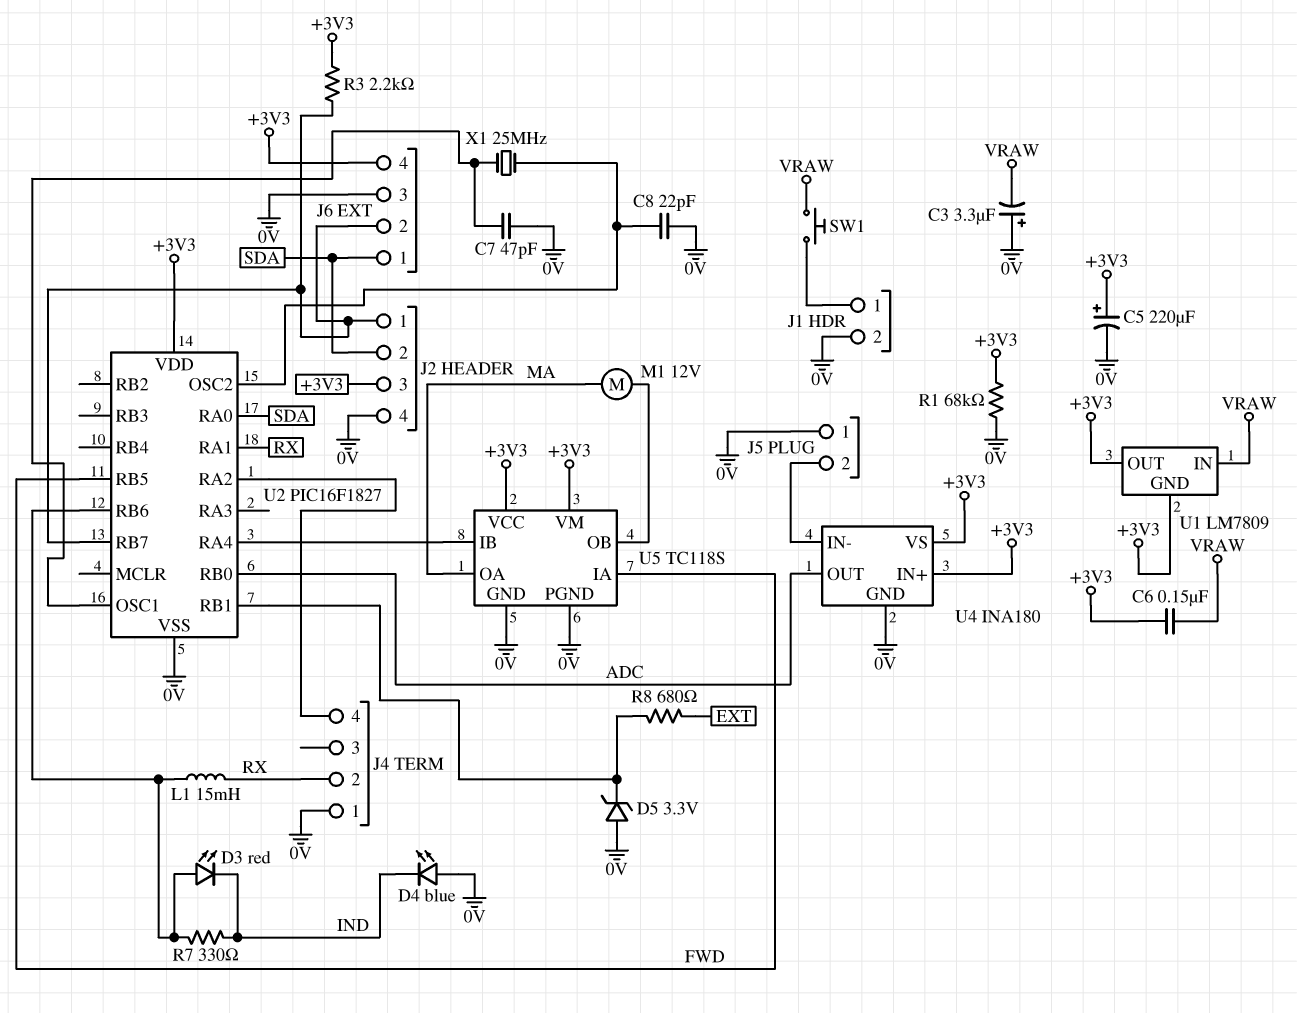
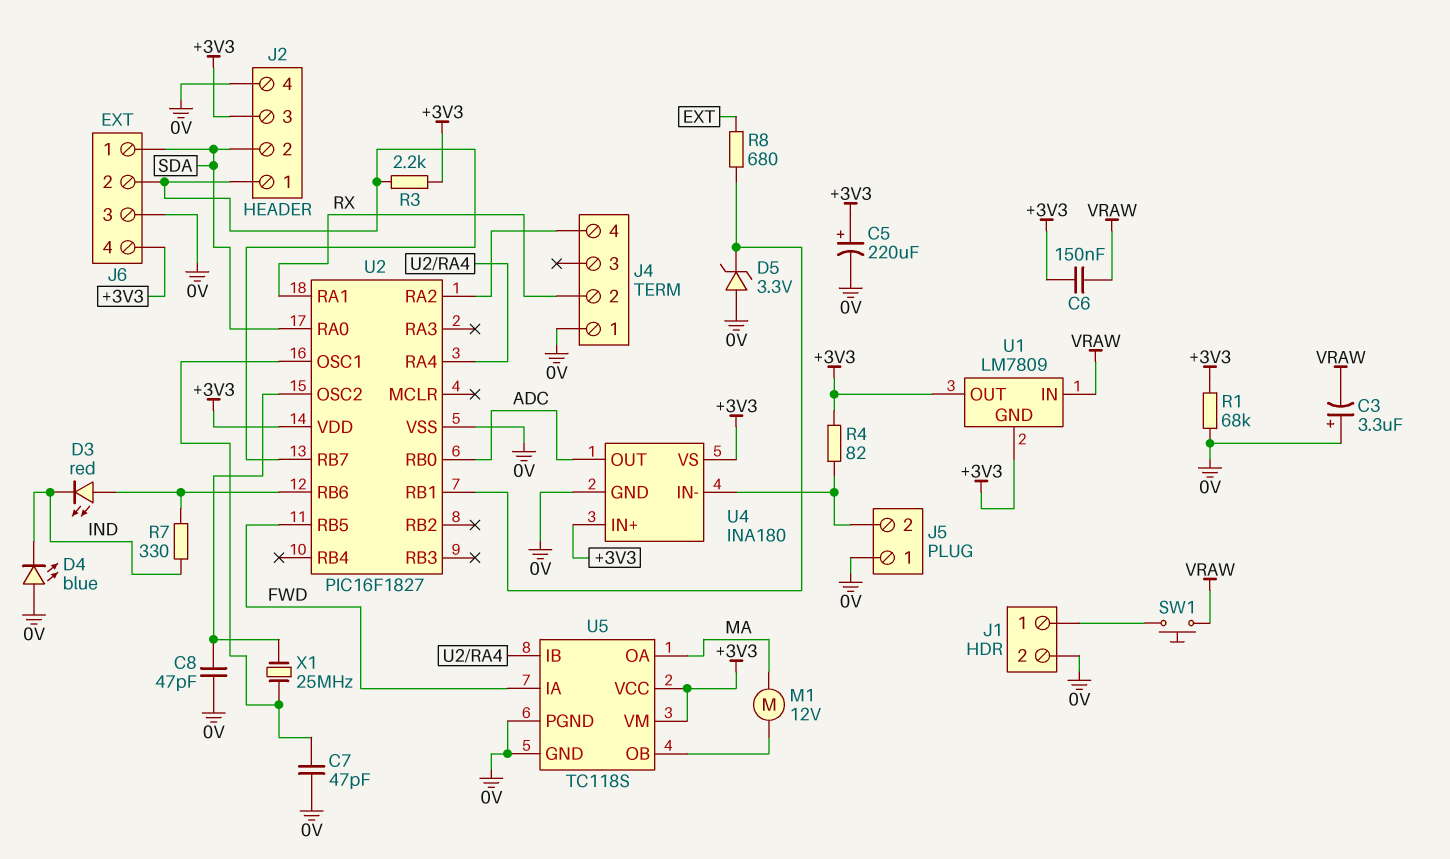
C8: 22pF (0V, U2/OSC2) -> 47pF (0V, U2/OSC2)
L1: 15mH (RX, U2/RB6) -> none
R4: none -> 82 (+3V3, J5/2)

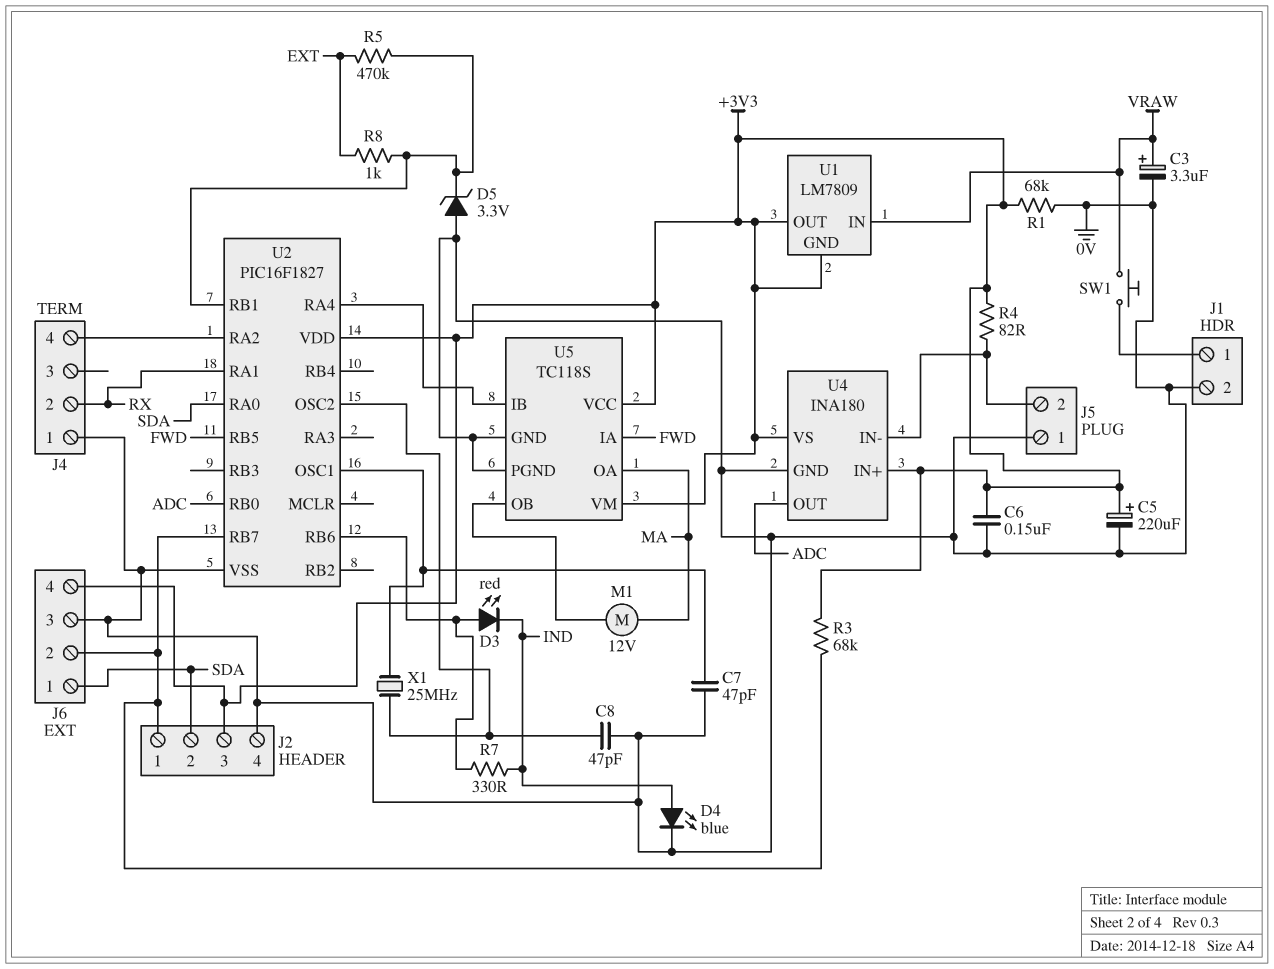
C3: 3.3uF (plus 0V, minus VRAW) -> 3.3uF (plus VRAW, minus 0V)
C6: 150nF (+3V3, VRAW) -> 150nF (+3V3, 0V)
D4: LED blue (A 0V, K IND) -> LED blue (A IND, K 0V)
R3: 2.2k (+3V3, J2/1) -> 68k (+3V3, J2/1)
R5: none -> 470k (EXT, U2/RB1)
R8: 680 (EXT, U2/RB1) -> 1k (EXT, U2/RB1)

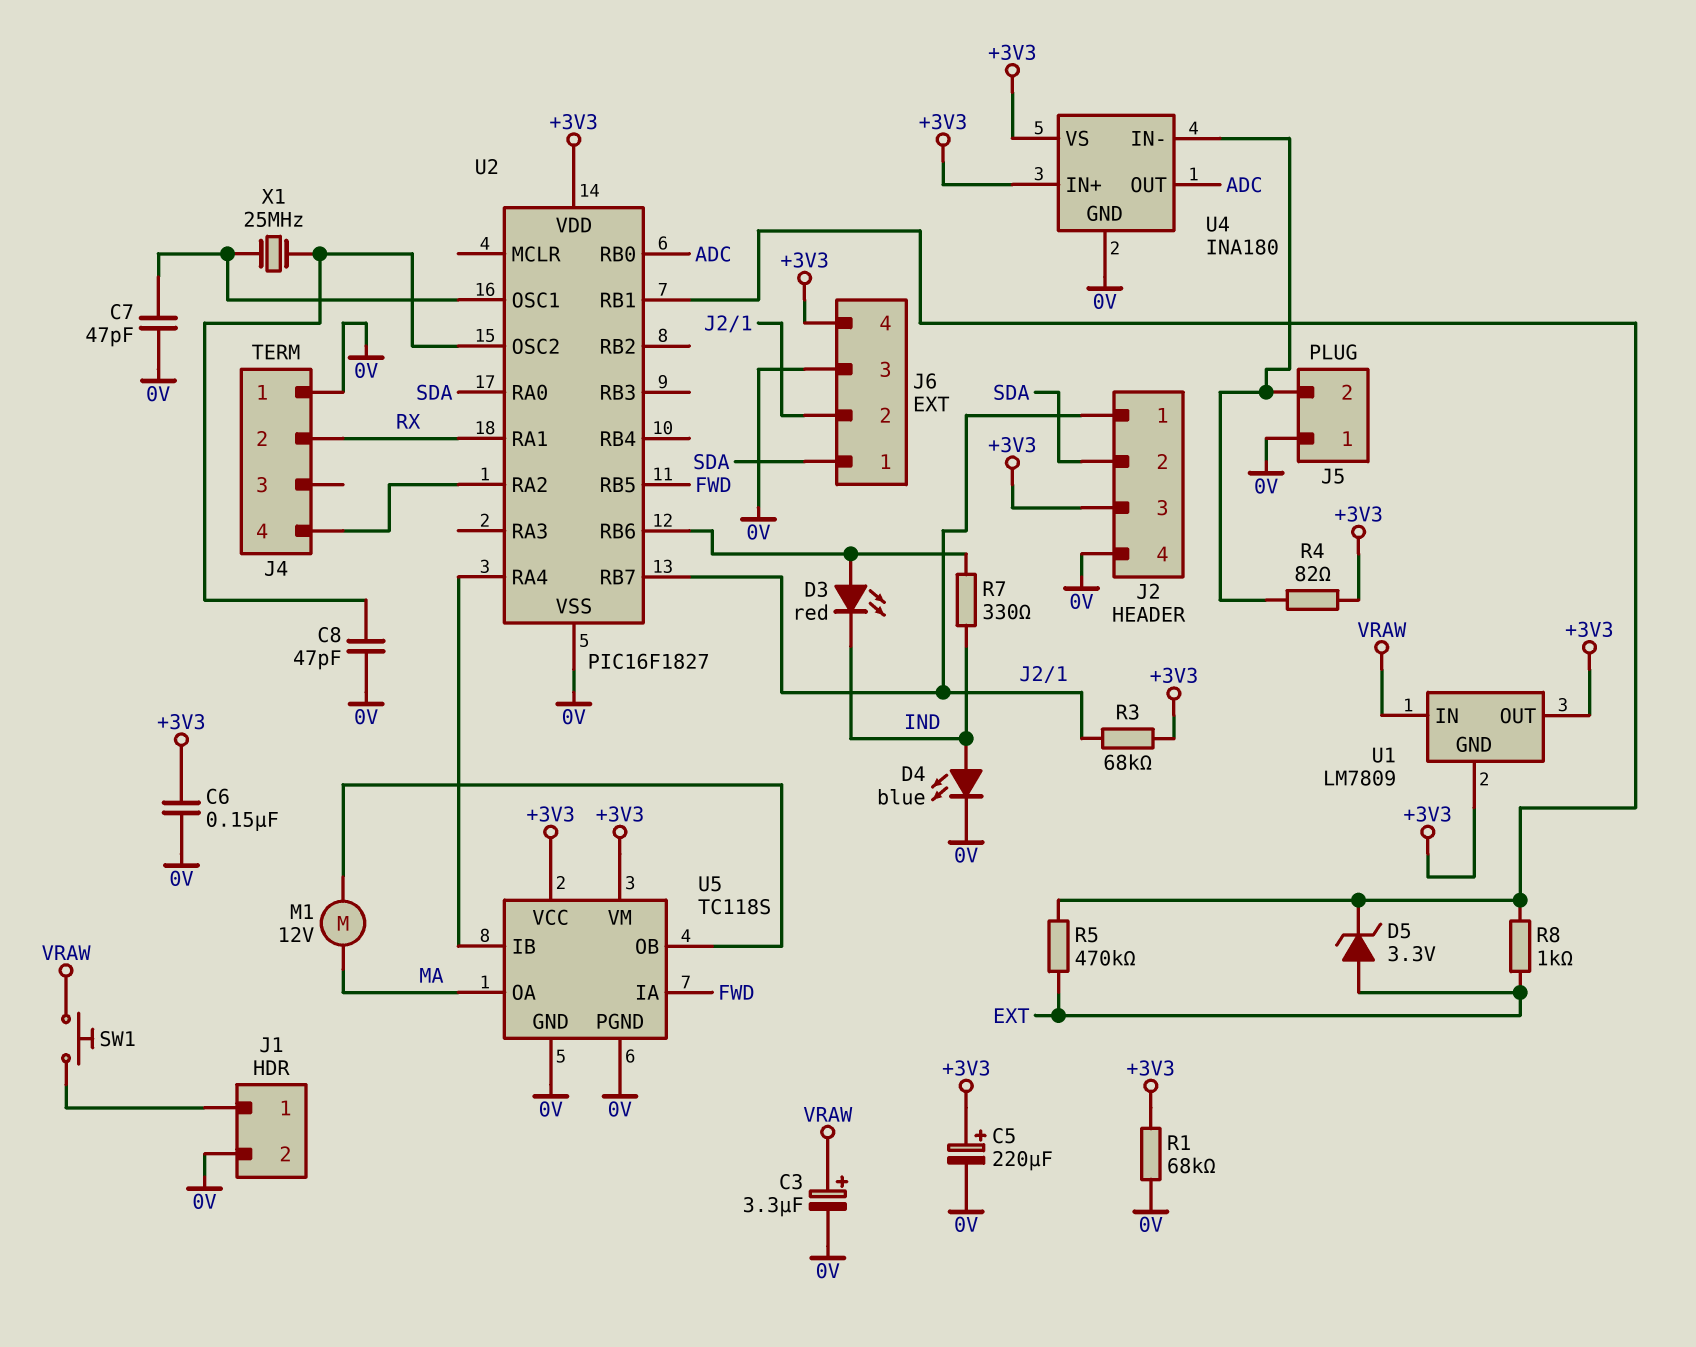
D5: zener 3.3V (A 0V, K U2/RB1) -> zener 3.3V (A EXT, K U2/RB1)

